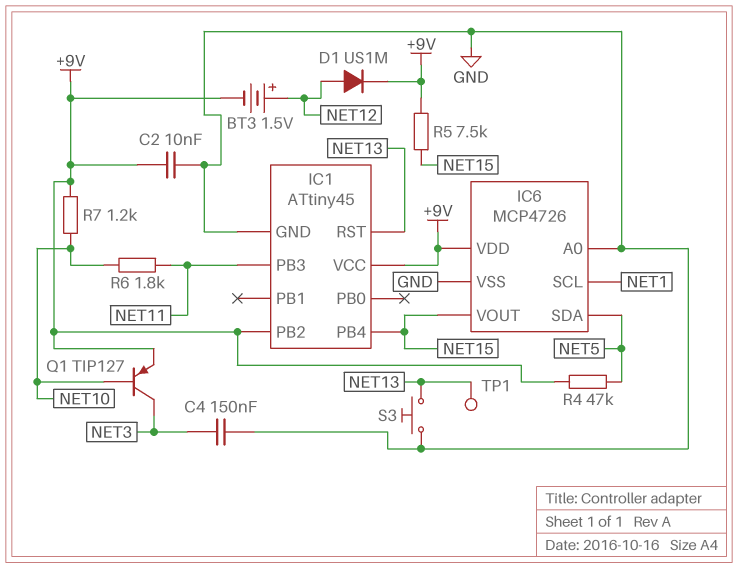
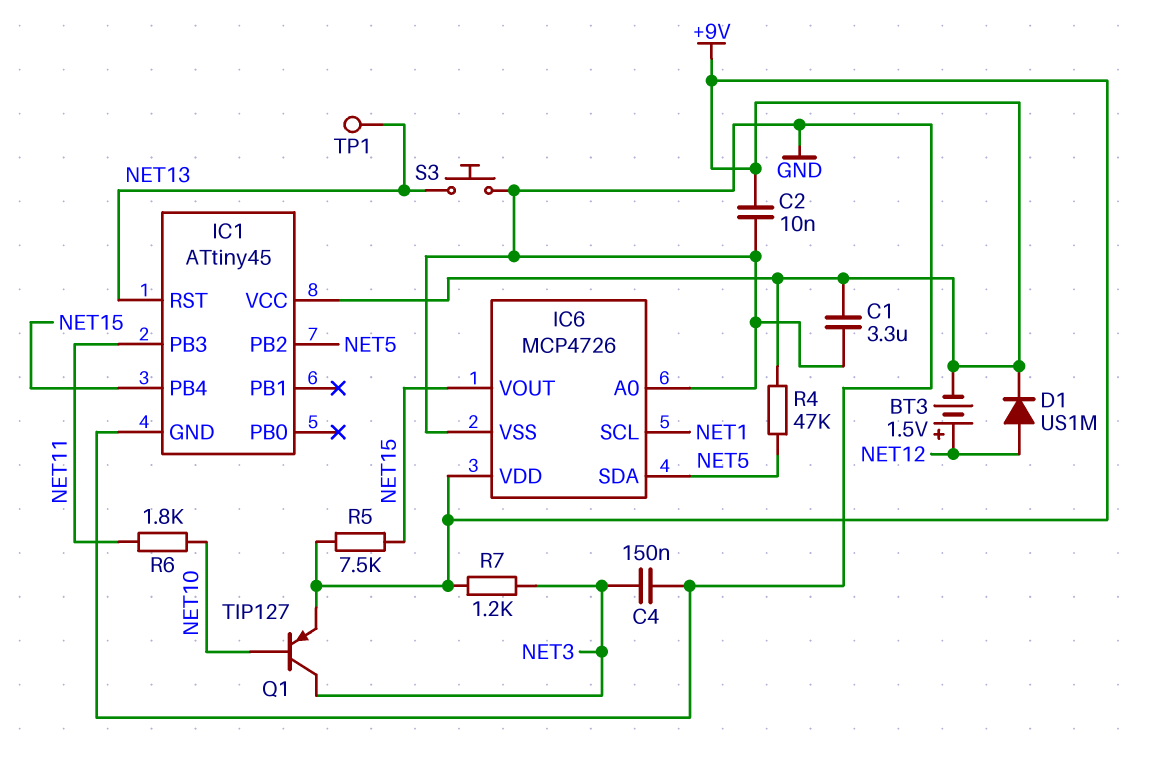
C1: none -> 3.3uF (+9V, GND)
IC1 pin PB2: +9V -> NET5
R7: 1.2k (+9V, NET10) -> 1.2k (+9V, NET3)

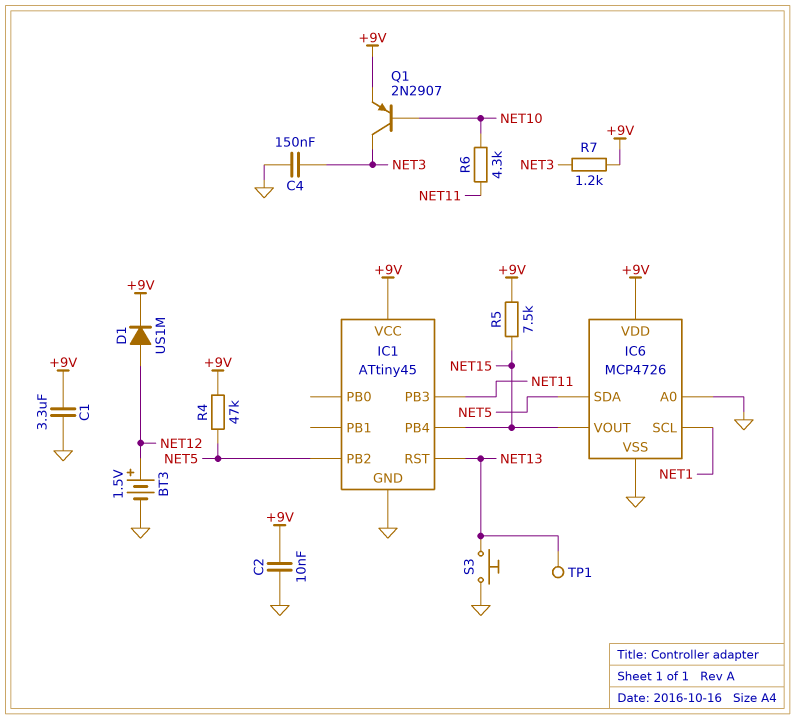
BT3: 1.5V (plus NET12, minus +9V) -> 1.5V (plus NET12, minus GND)
Q1: PNP TIP127 (B NET10, C NET3, E +9V) -> PNP 2N2907 (B NET10, C NET3, E +9V)
R6: 1.8k (NET10, NET11) -> 4.3k (NET10, NET11)

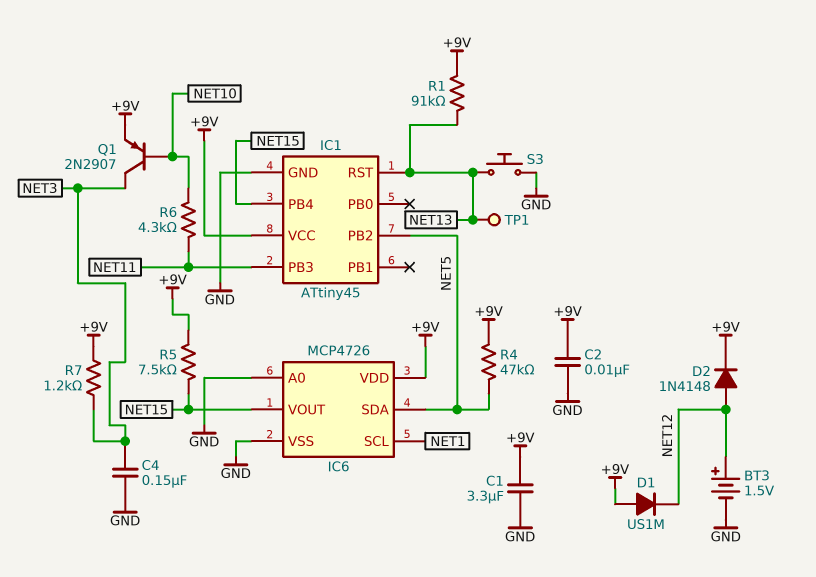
D1: diode US1M (A NET12, K +9V) -> diode US1M (A +9V, K NET12)
D2: none -> diode 1N4148 (A NET12, K +9V)
R1: none -> 91k (+9V, NET13)

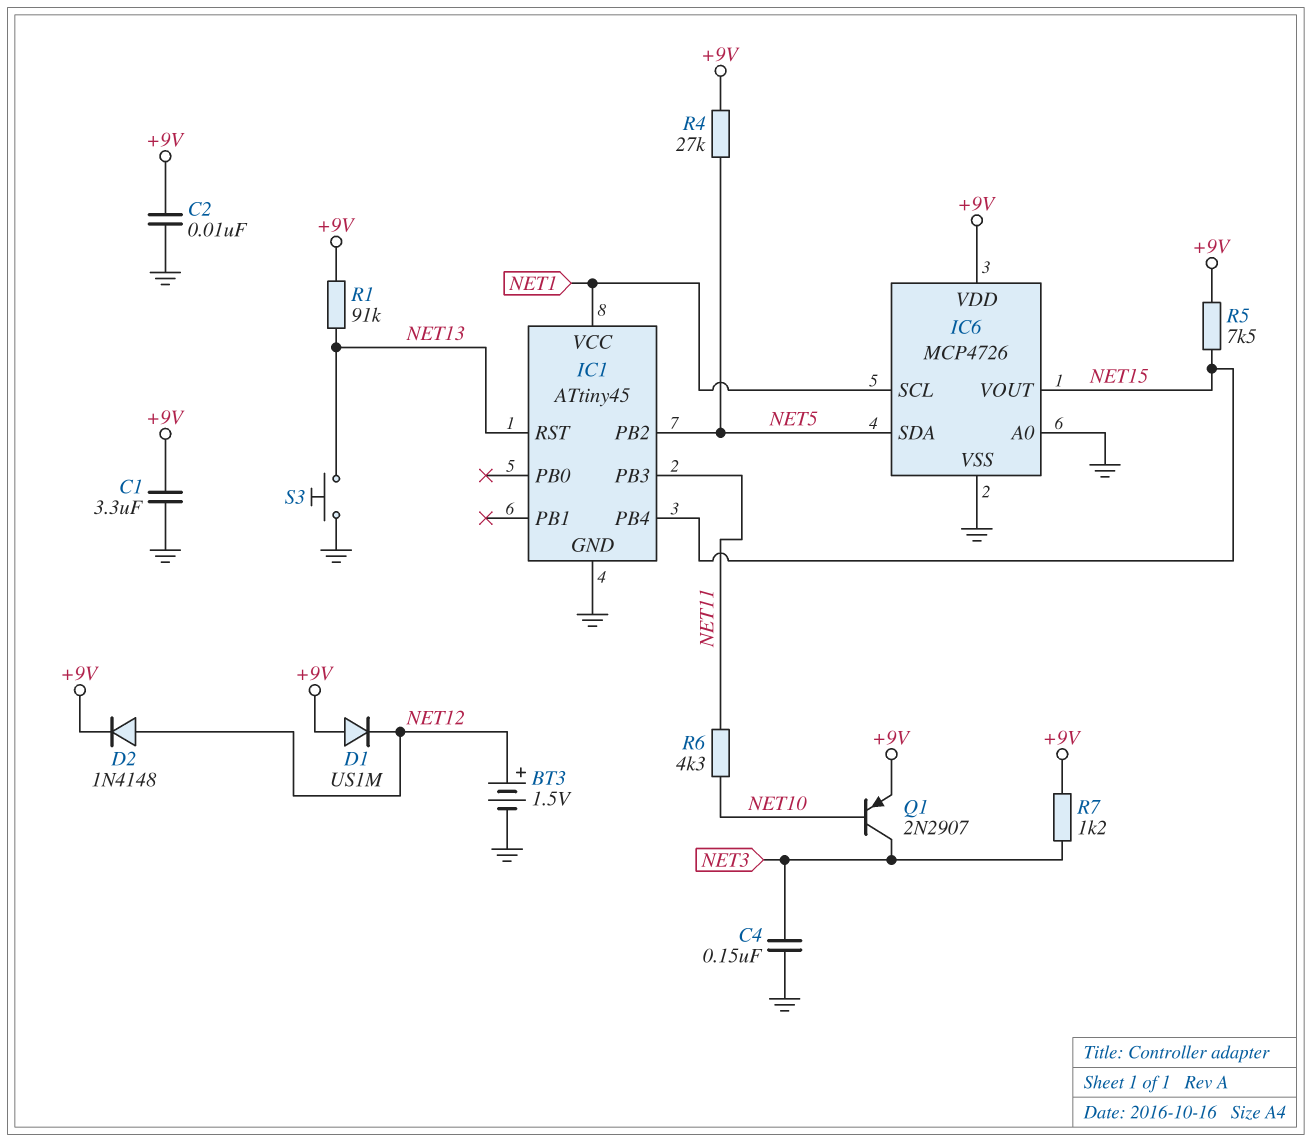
IC1 pin VCC: +9V -> NET1
R4: 47k (+9V, NET5) -> 27k (+9V, NET5)
TP1: test point (NET13) -> none

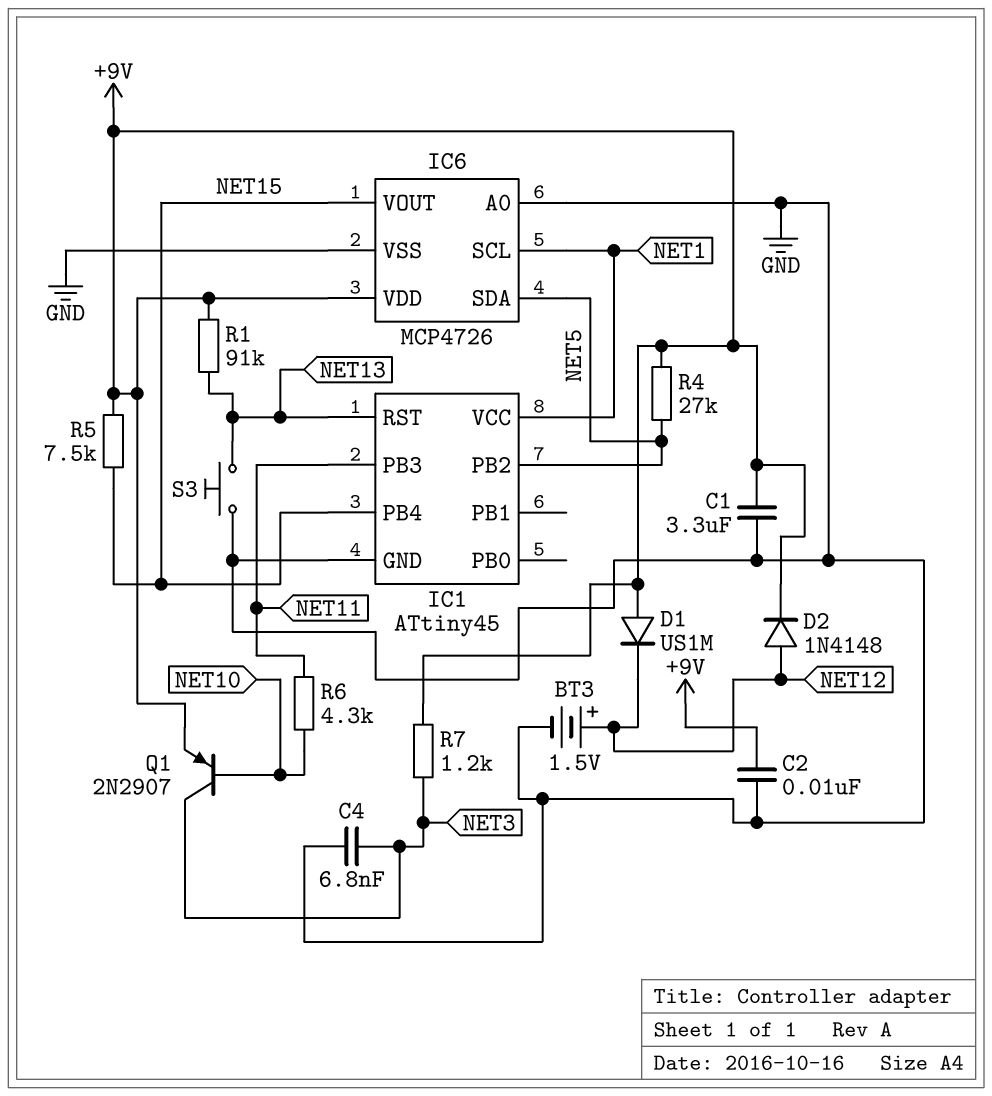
C4: 150nF (GND, NET3) -> 6.8nF (GND, NET3)

